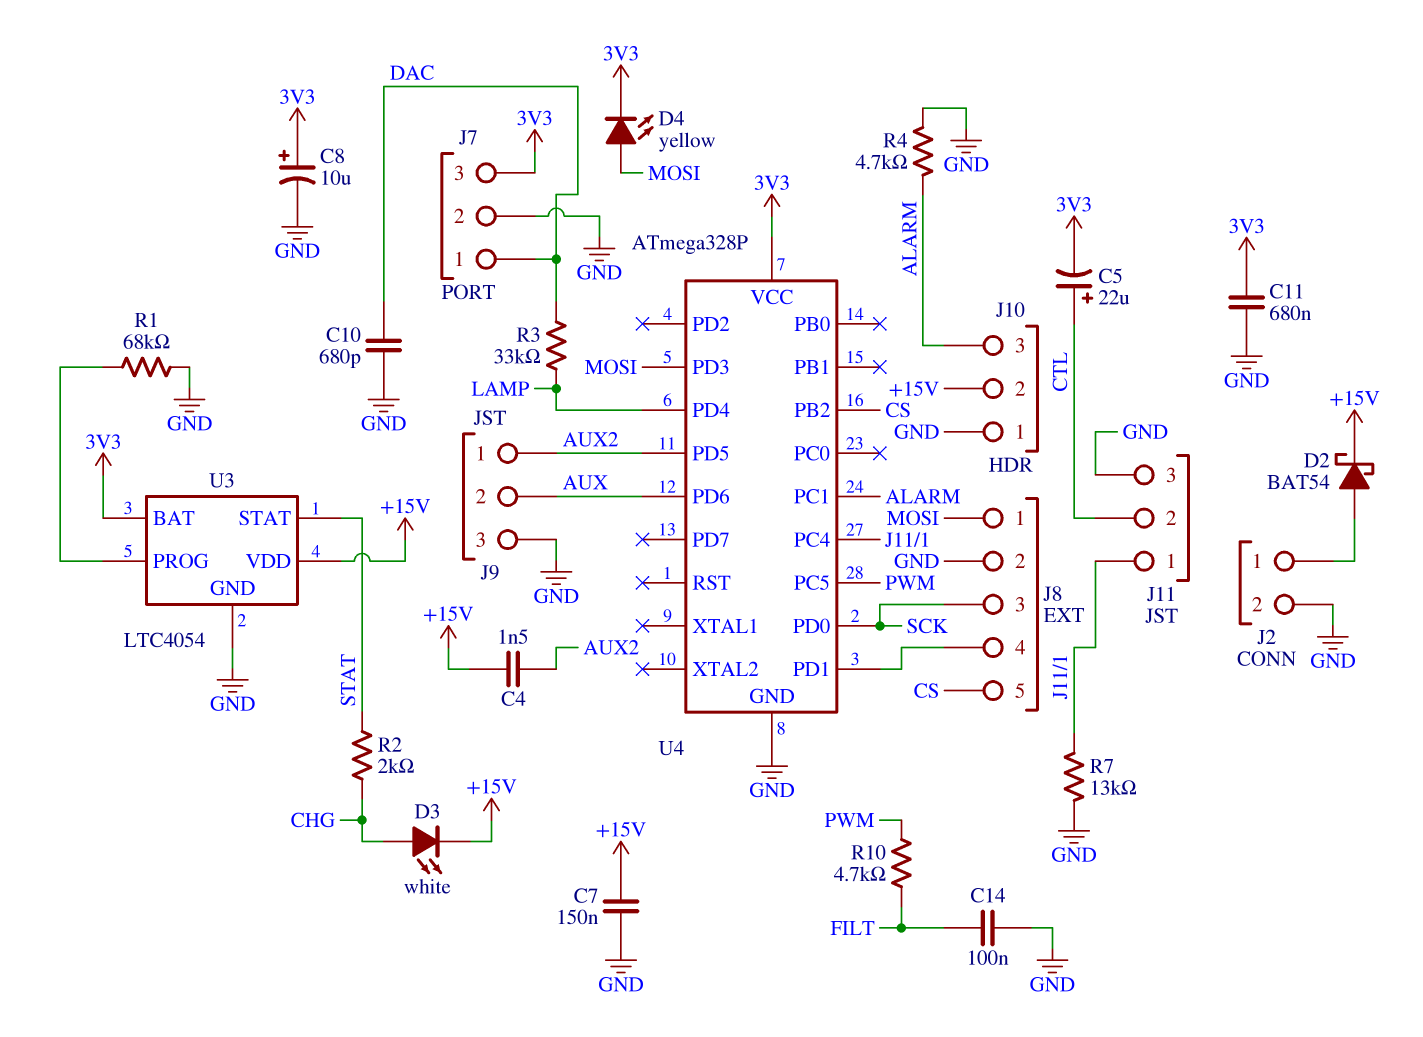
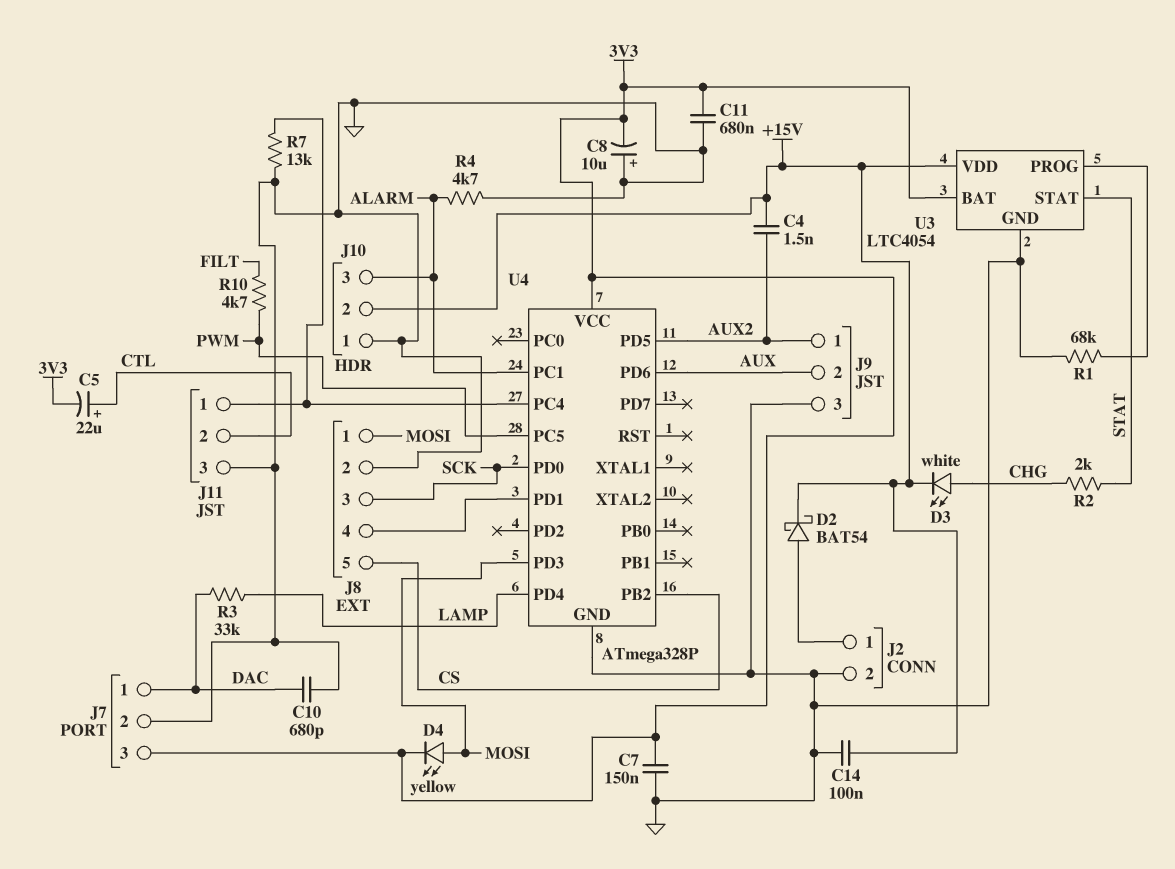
C7: 150nF (+15V, GND) -> 150nF (3V3, GND)
C8: 10uF (plus 3V3, minus GND) -> 10uF (plus GND, minus 3V3)
C14: 100nF (FILT, GND) -> 100nF (+15V, GND)

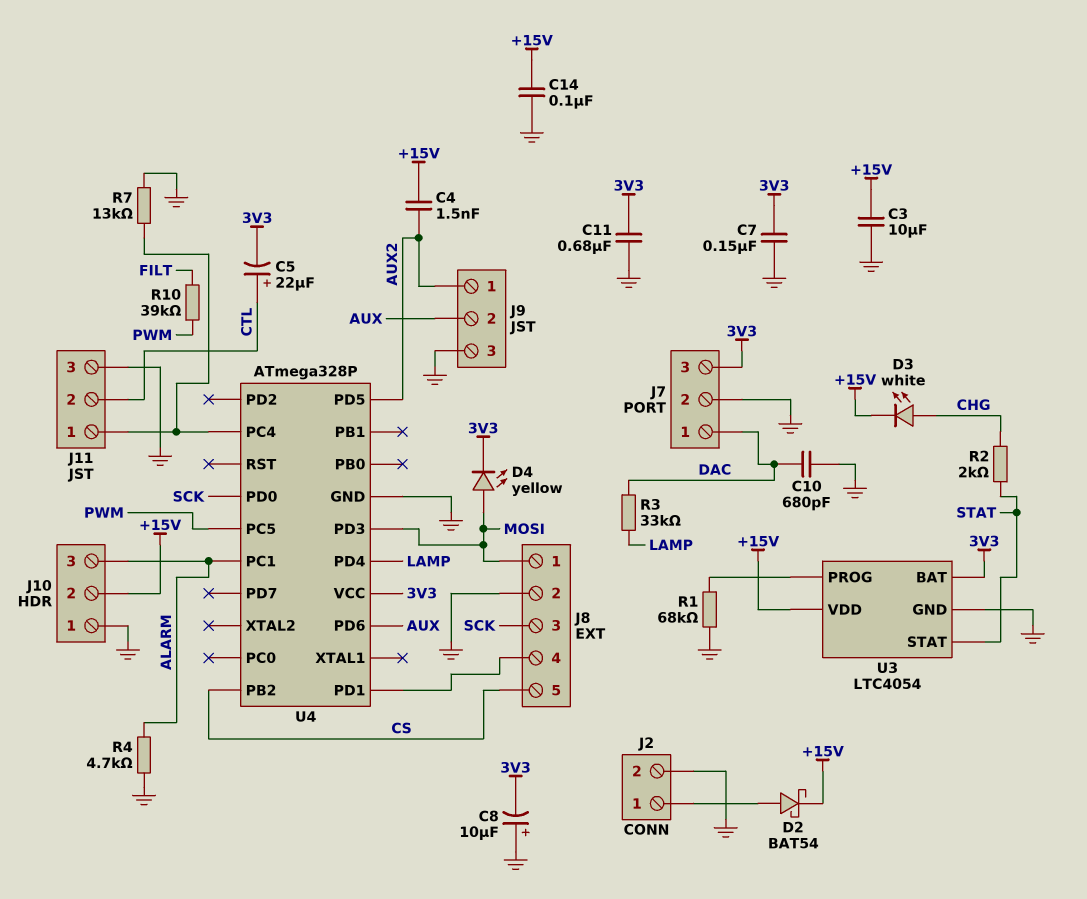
C3: none -> 10uF (+15V, GND)
R10: 4.7k (FILT, PWM) -> 39k (FILT, PWM)

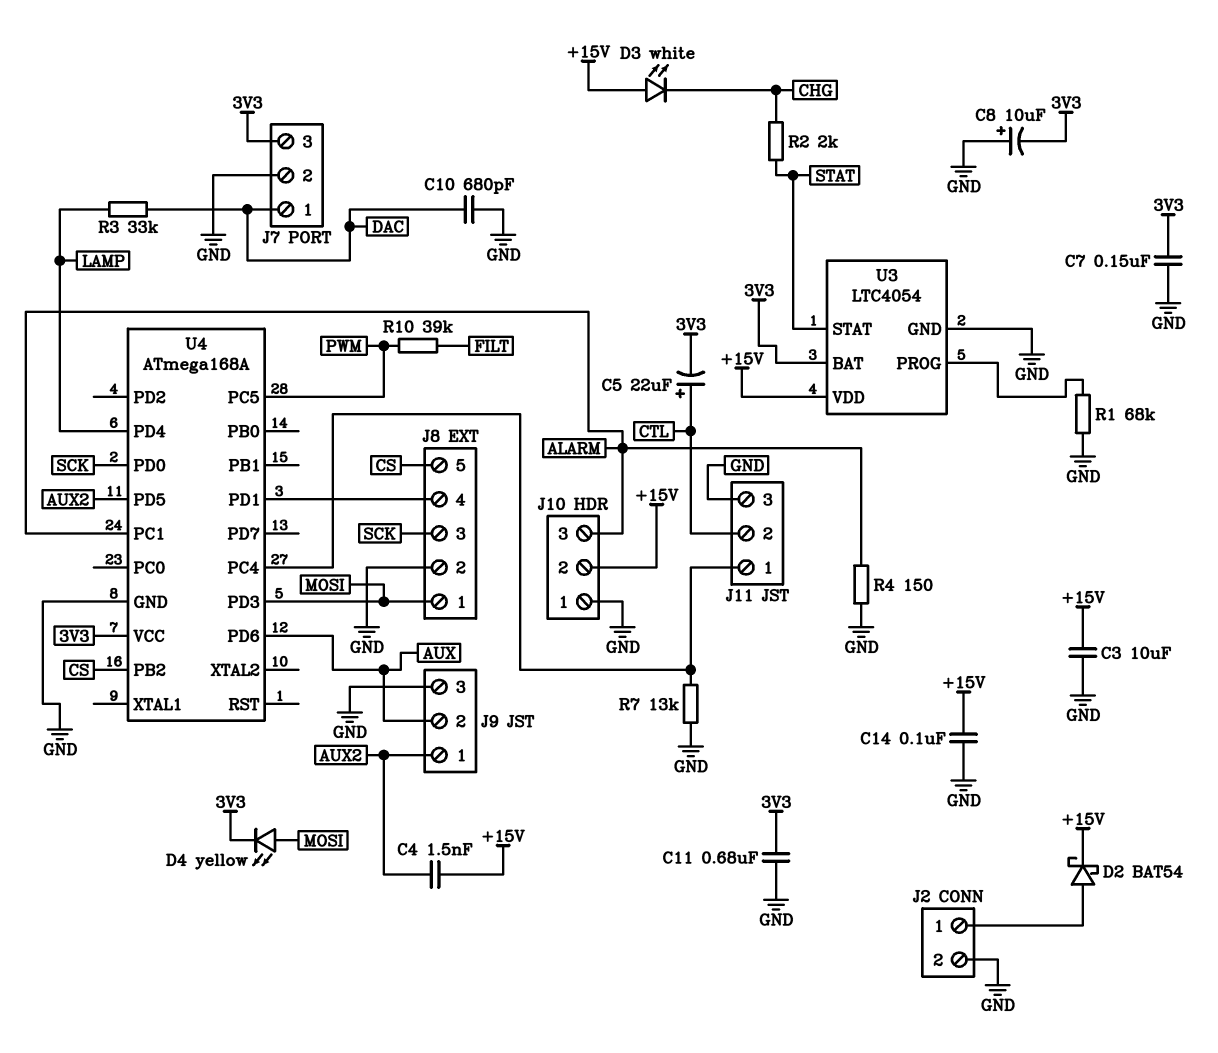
D3: LED white (A CHG, K +15V) -> LED white (A +15V, K CHG)
R4: 4.7k (ALARM, GND) -> 150 (ALARM, GND)
U4: ATmega328P -> ATmega168A

